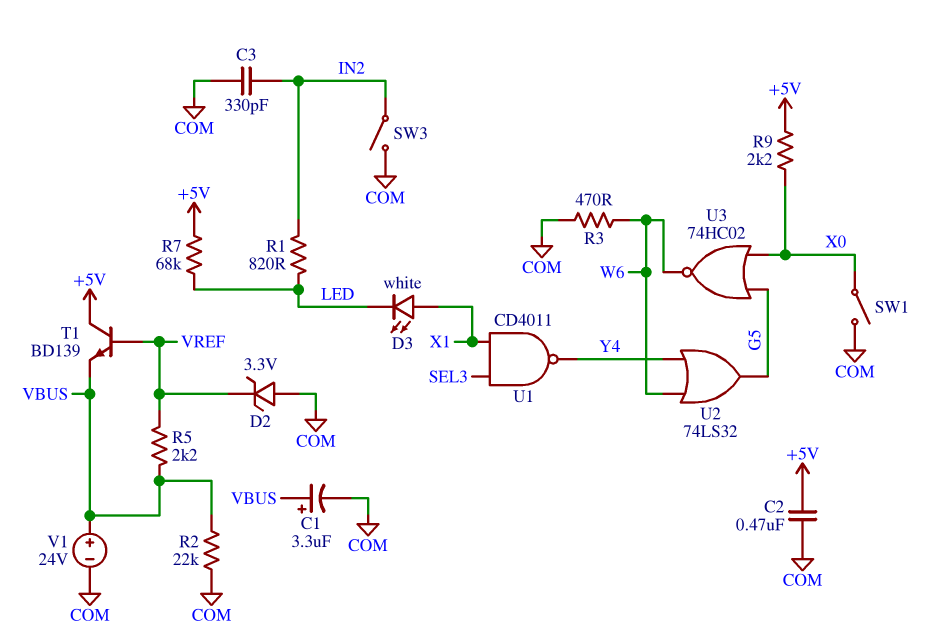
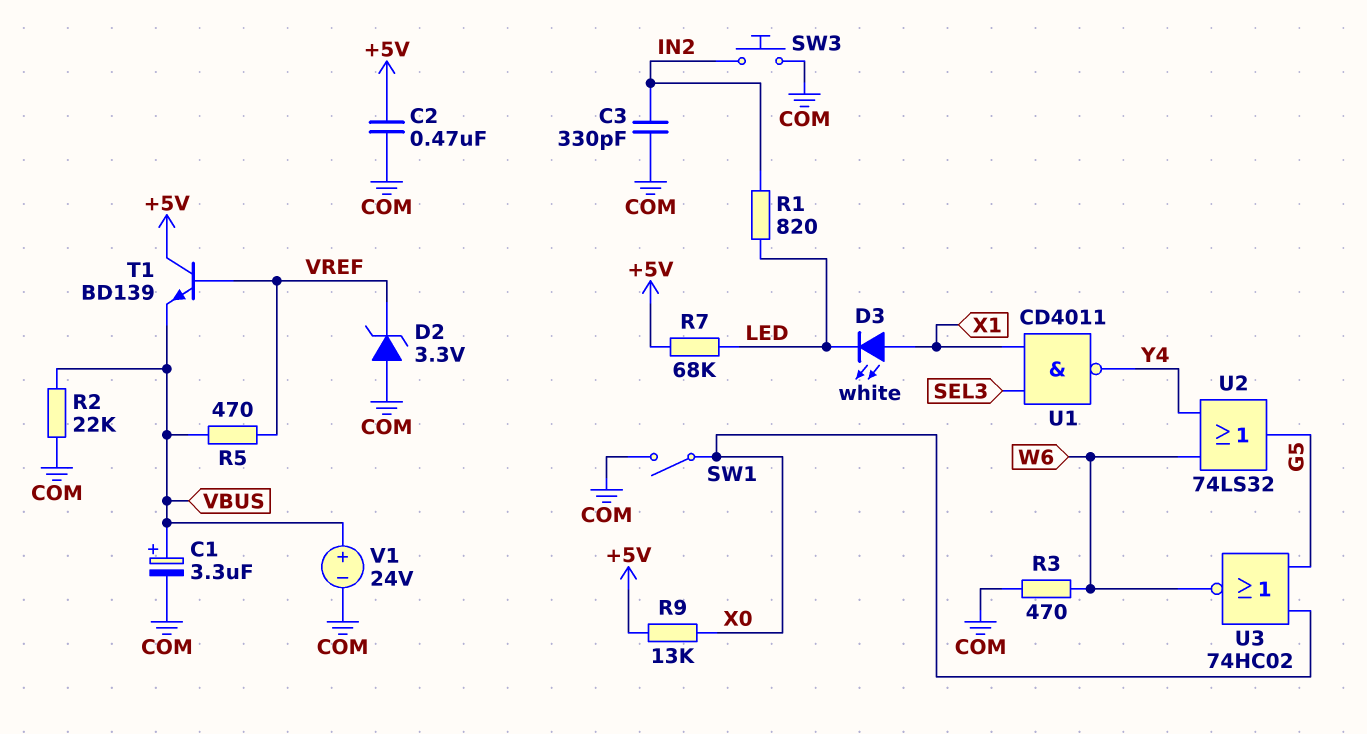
R5: 2.2k (VBUS, VREF) -> 470 (VBUS, VREF)
R9: 2.2k (+5V, X0) -> 13k (+5V, X0)
SW3: switch (COM, IN2) -> button (COM, IN2)

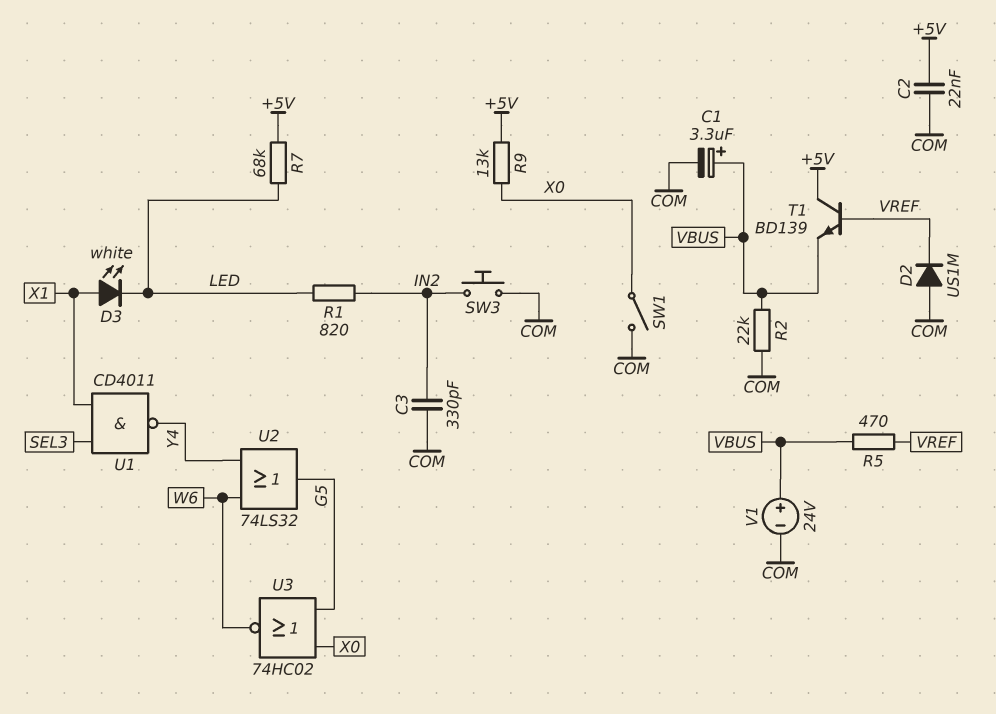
C2: 470nF (+5V, COM) -> 22nF (+5V, COM)
D2: zener 3.3V (A COM, K VREF) -> diode US1M (A COM, K VREF)
R3: 470 (COM, W6) -> none

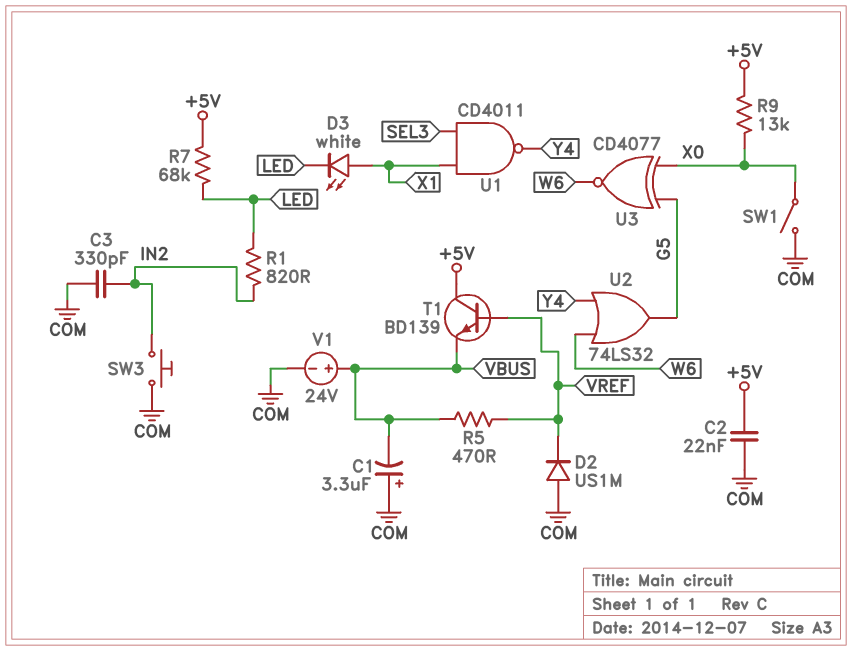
C1: 3.3uF (plus VBUS, minus COM) -> 3.3uF (plus COM, minus VBUS)
R2: 22k (COM, VBUS) -> none
U3: NOR 74HC02 (in G5, in X0, out W6) -> XNOR CD4077 (in G5, in X0, out W6)

